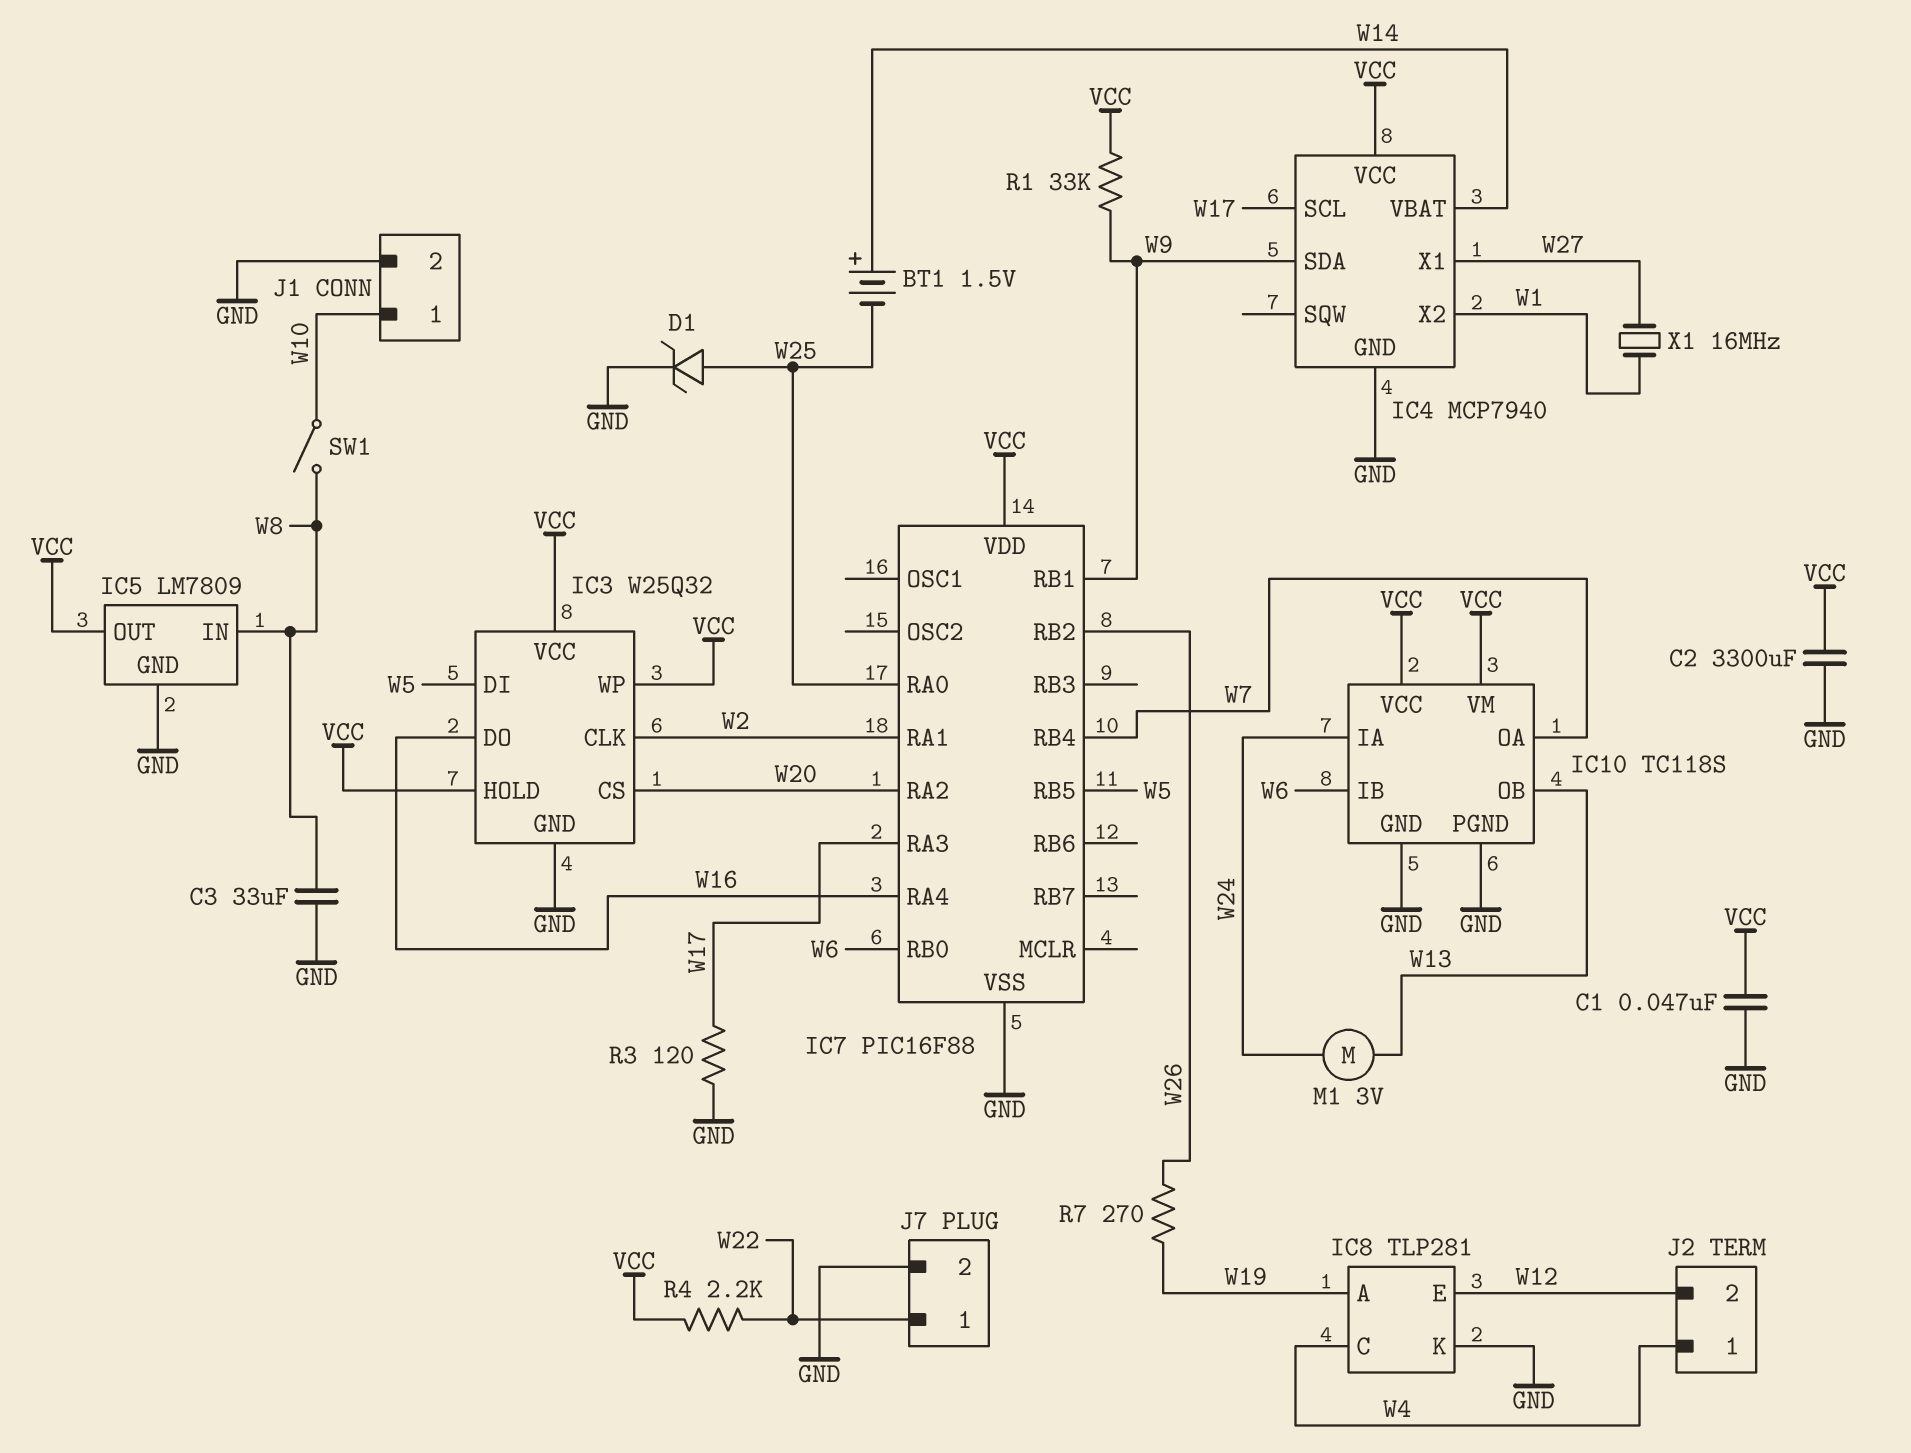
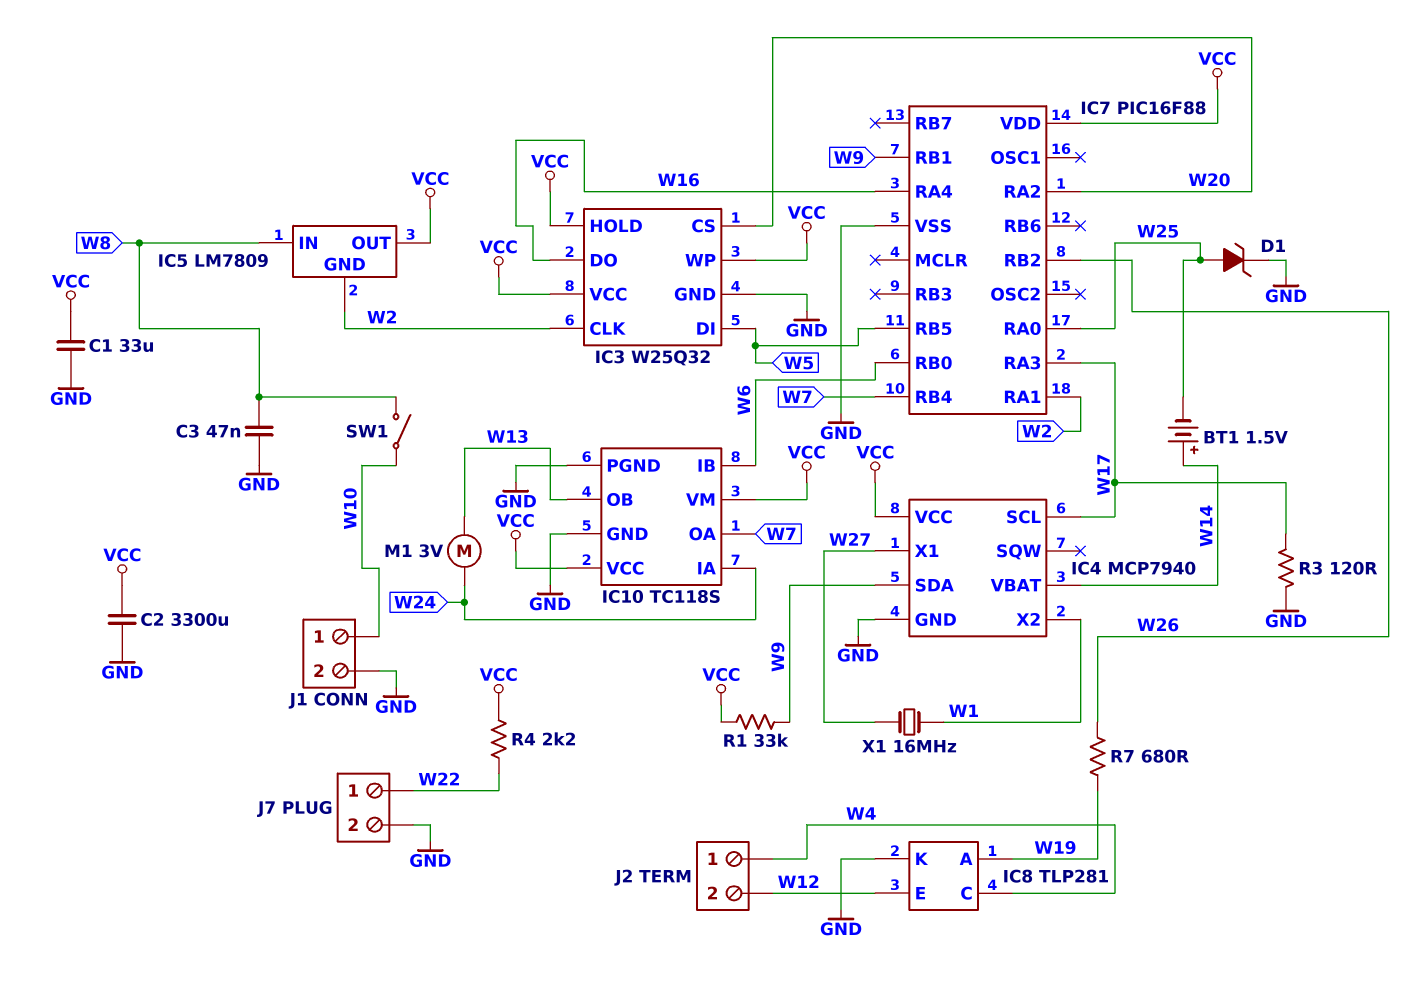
C1: 47nF (GND, VCC) -> 33uF (GND, VCC)
C3: 33uF (GND, W8) -> 47nF (GND, W8)
IC5 pin GND: GND -> W2
R7: 270 (W19, W26) -> 680 (W19, W26)

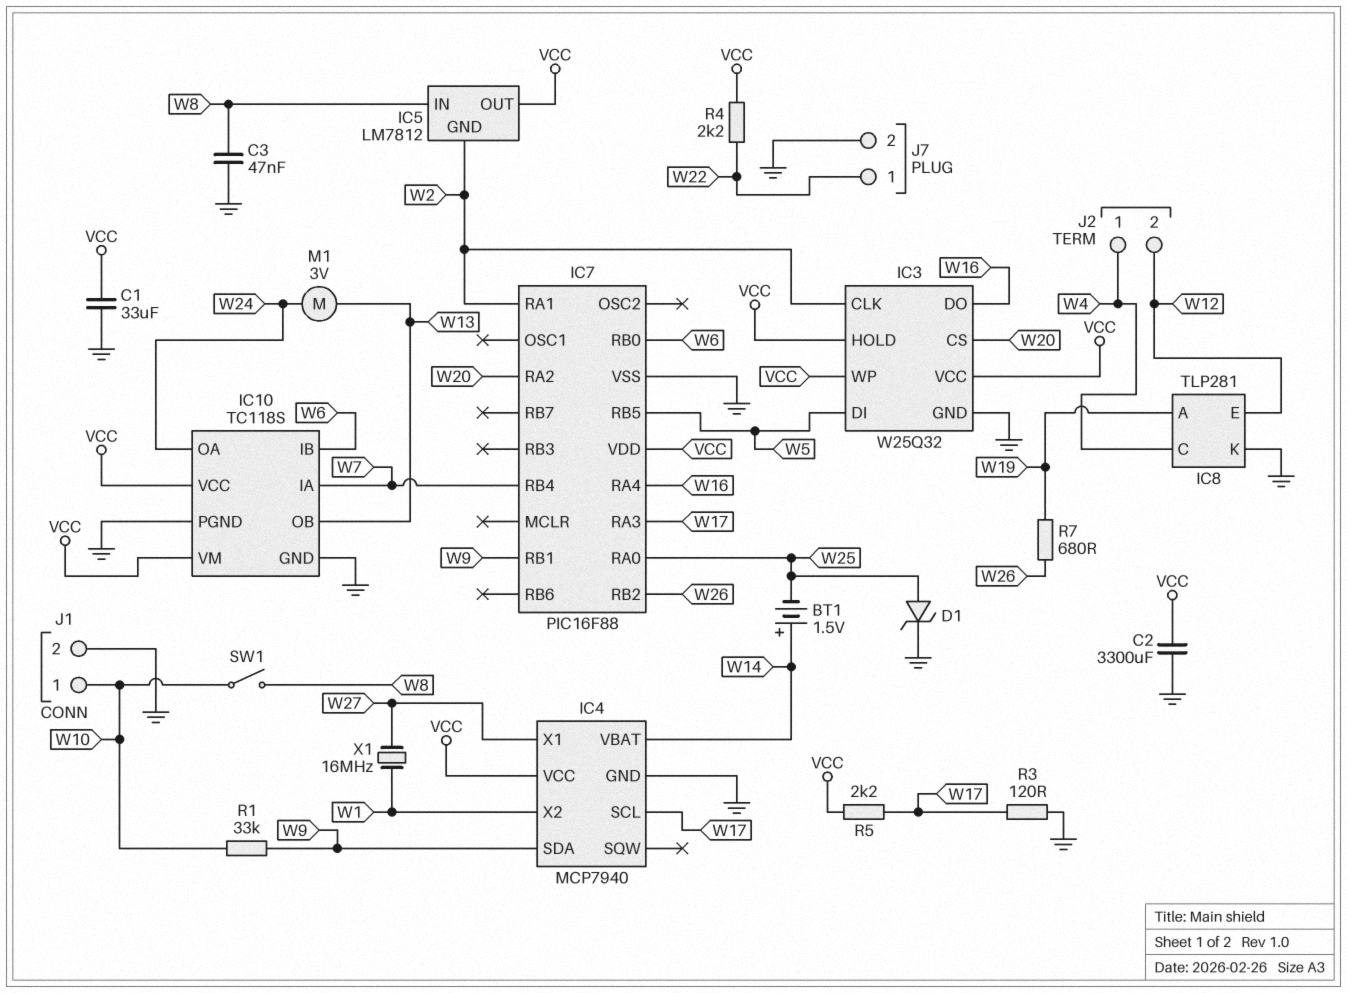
IC5: LM7809 -> LM7812
IC10 pin IA: W24 -> W7
IC10 pin OA: W7 -> W24
R1: 33k (VCC, W9) -> 33k (W9, W10)
R5: none -> 2.2k (VCC, W17)

